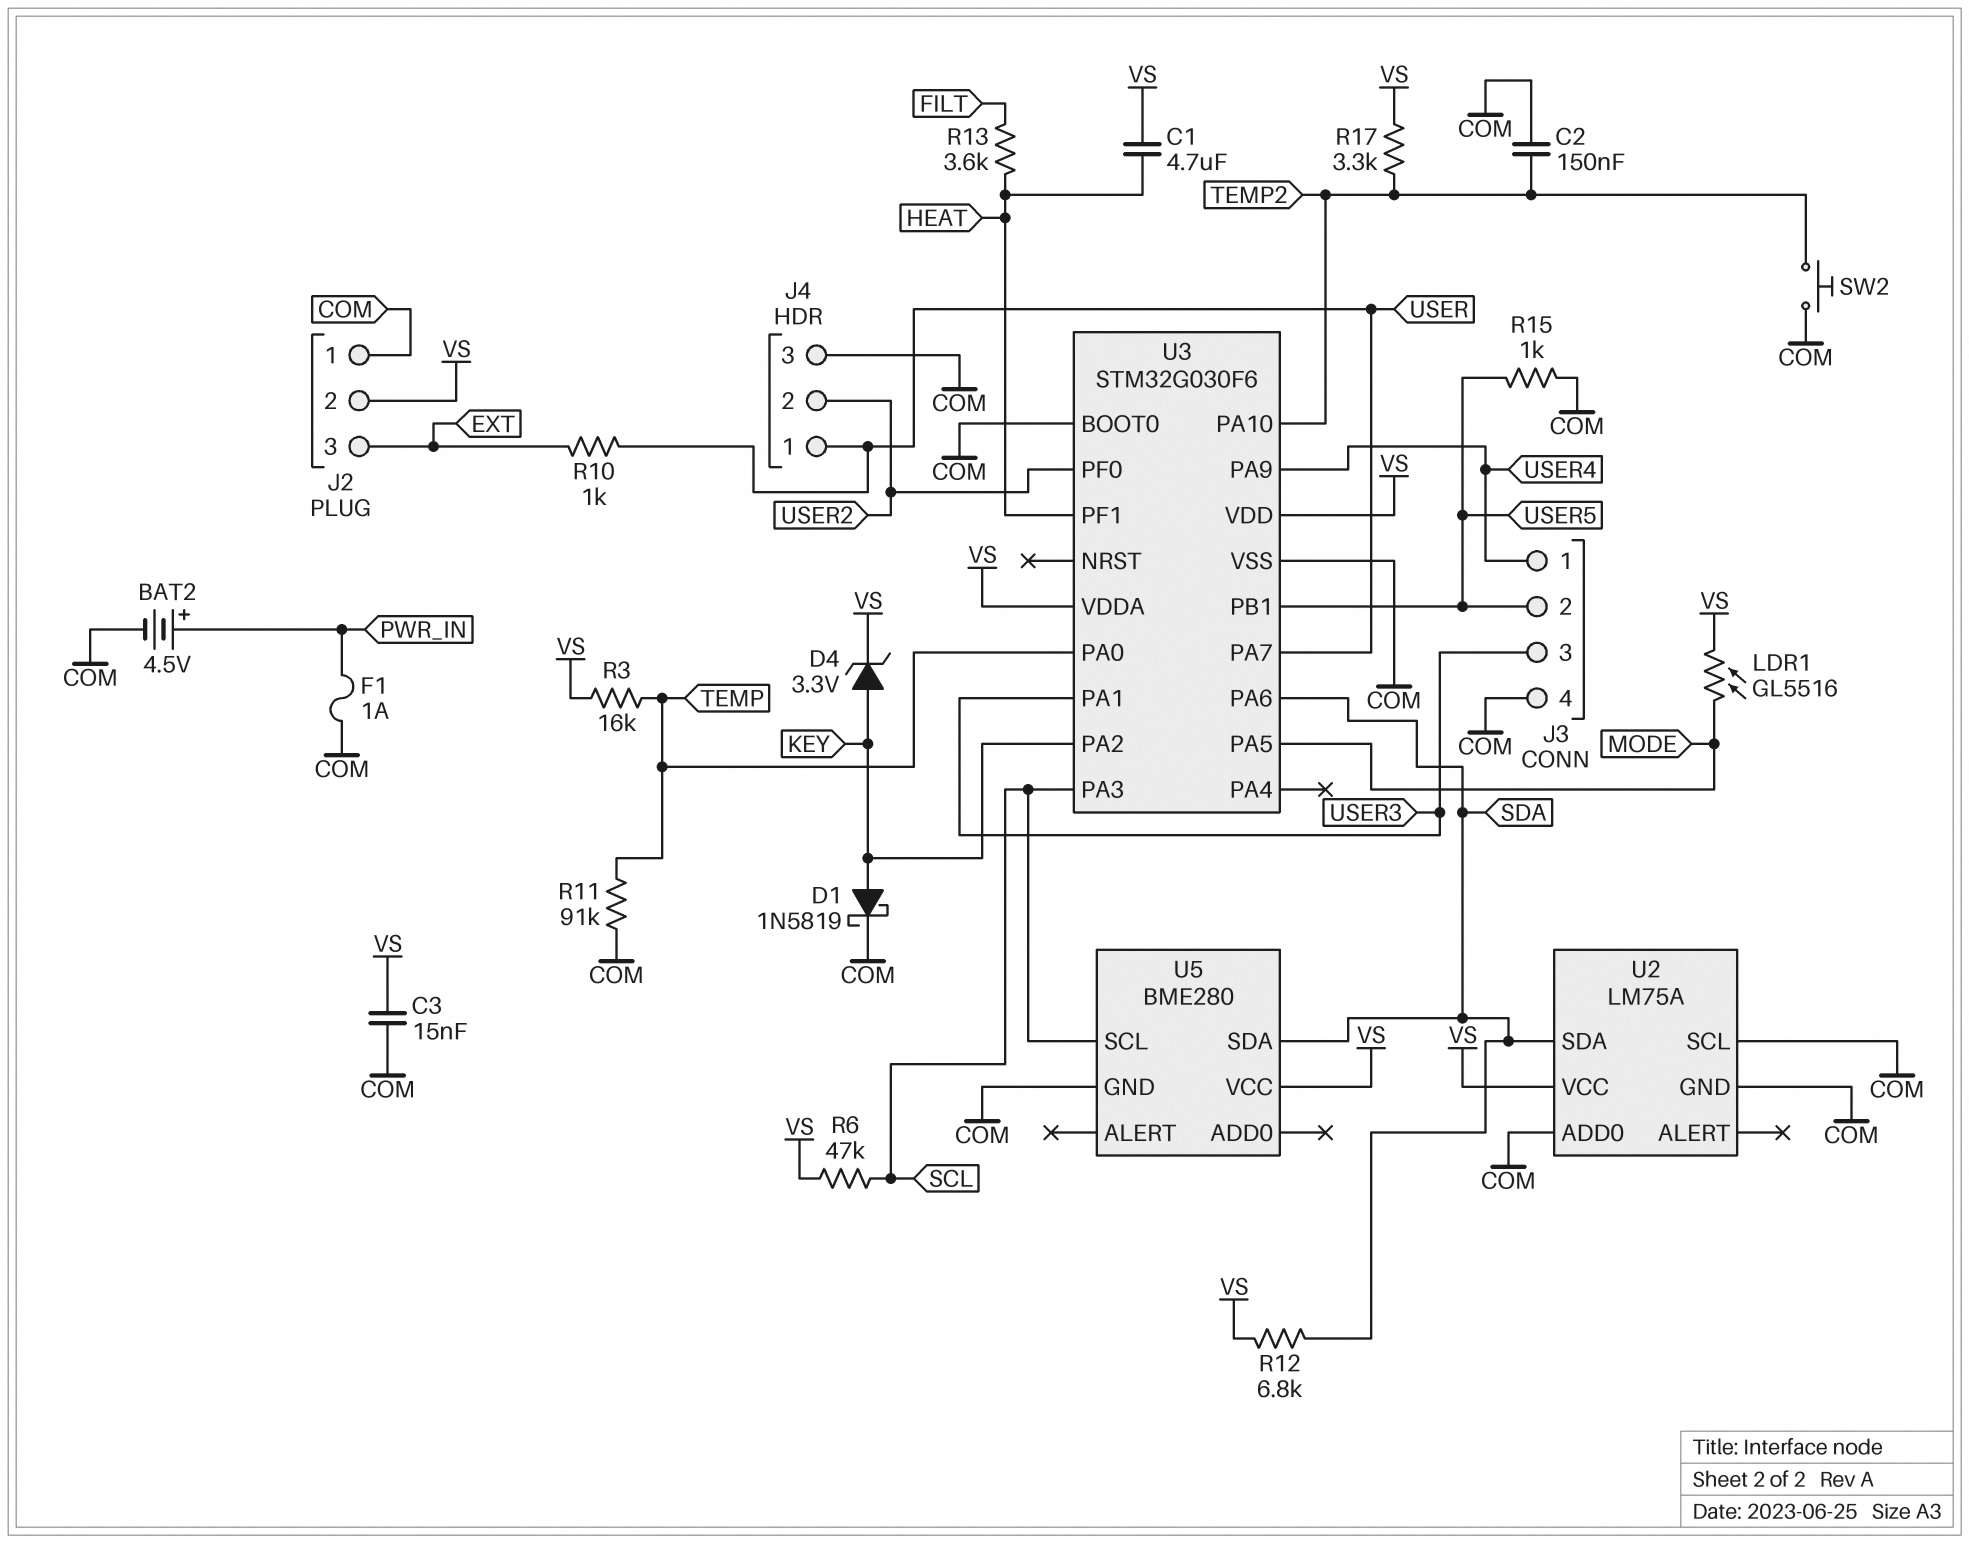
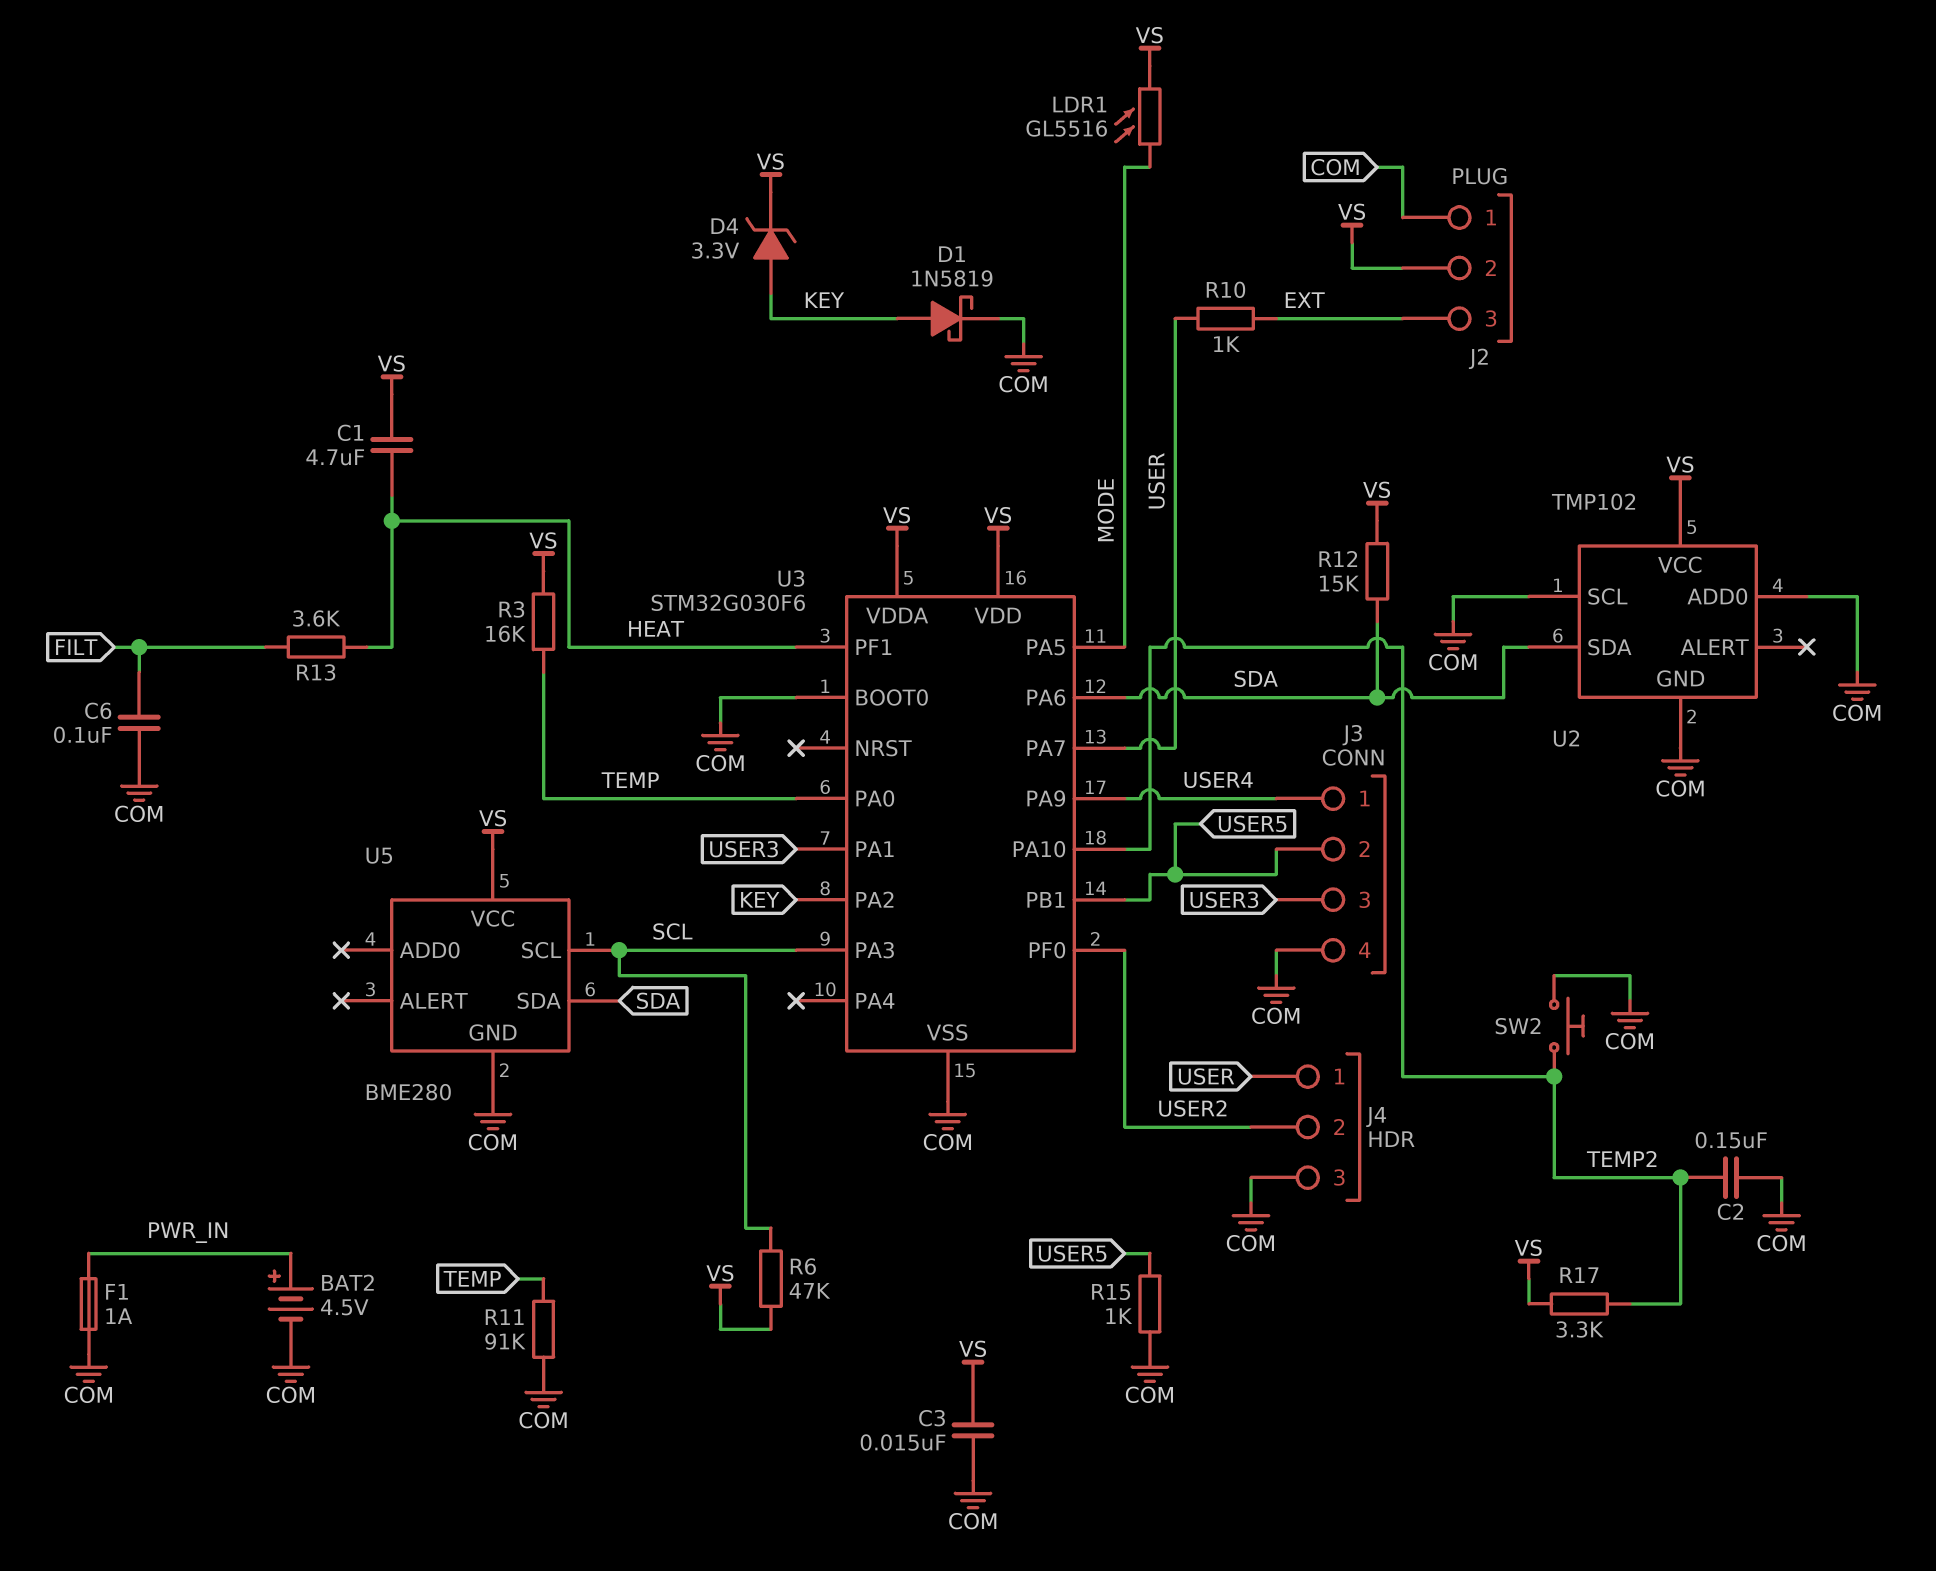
C6: none -> 100nF (COM, FILT)
R12: 6.8k (SDA, VS) -> 15k (SDA, VS)
U2: LM75A -> TMP102

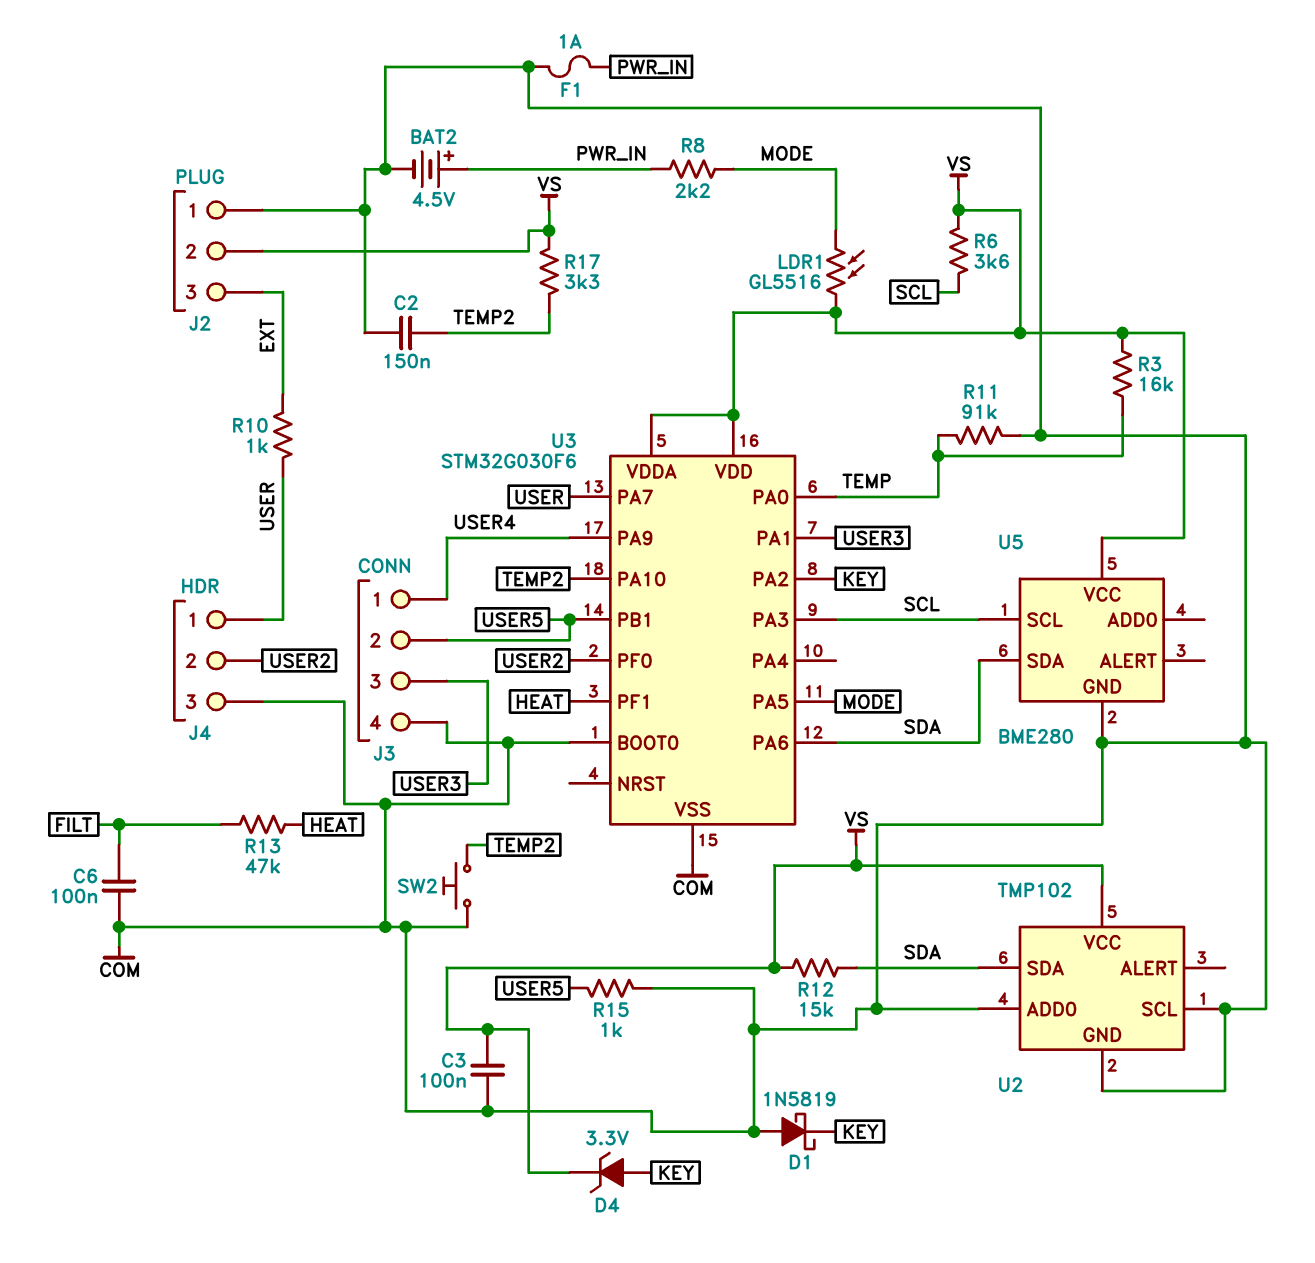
C1: 4.7uF (HEAT, VS) -> none
C3: 15nF (COM, VS) -> 100nF (COM, VS)
D1: schottky 1N5819 (A KEY, K COM) -> schottky 1N5819 (A COM, K KEY)
R6: 47k (SCL, VS) -> 3.6k (SCL, VS)
R8: none -> 2.2k (MODE, PWR_IN)
R13: 3.6k (FILT, HEAT) -> 47k (FILT, HEAT)

